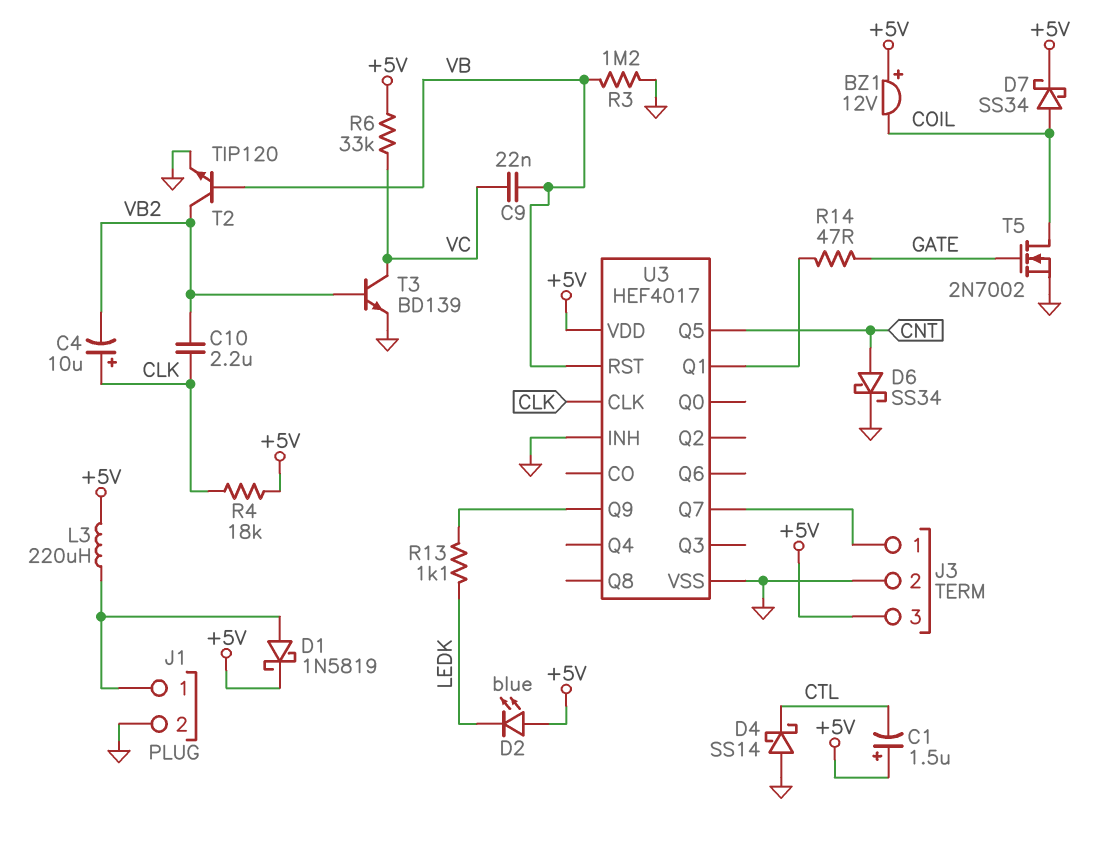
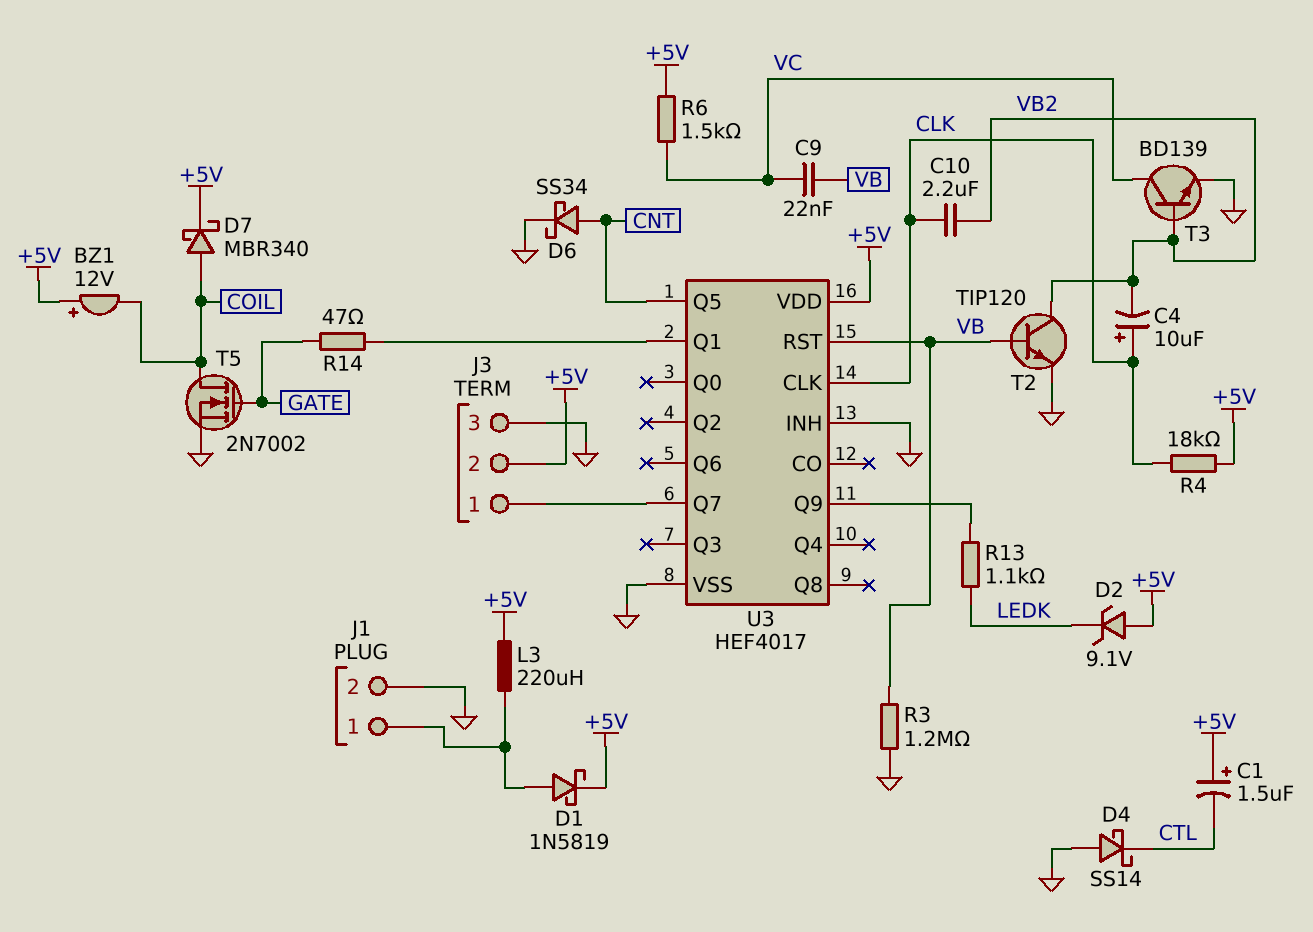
D2: LED blue (A +5V, K LEDK) -> zener 9.1V (A +5V, K LEDK)
D7: schottky SS34 (A COIL, K +5V) -> schottky MBR340 (A COIL, K +5V)
J3 pin 2: GND -> +5V
J3 pin 3: +5V -> GND
R6: 33k (+5V, VC) -> 1.5k (+5V, VC)

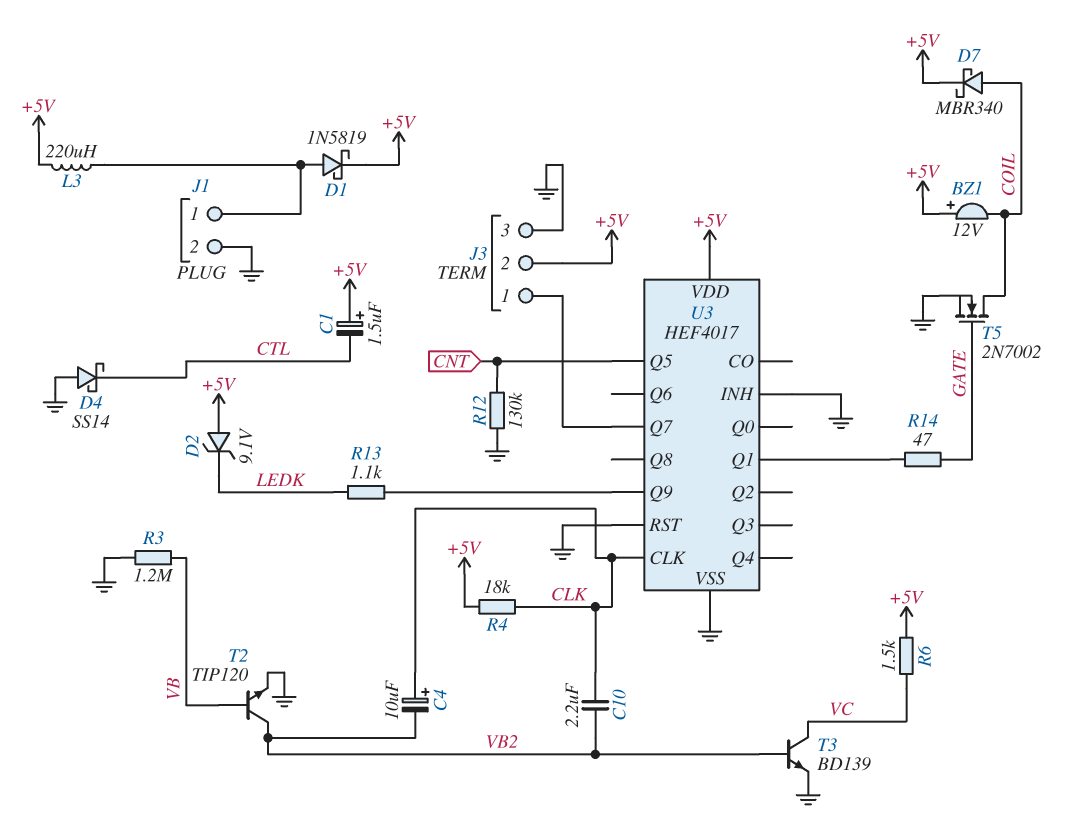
C9: 22nF (VB, VC) -> none
D6: schottky SS34 (A CNT, K GND) -> none
R12: none -> 130k (CNT, GND)
U3 pin RST: VB -> GND

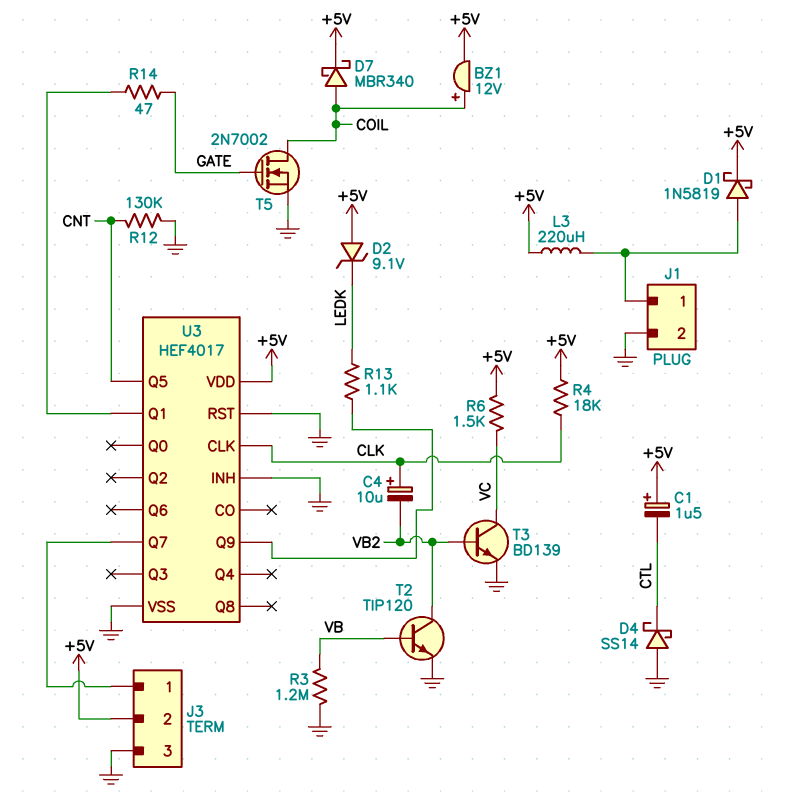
BZ1: buzzer 12V (plus +5V, minus COIL) -> buzzer 12V (plus COIL, minus +5V)
C10: 2.2uF (CLK, VB2) -> none

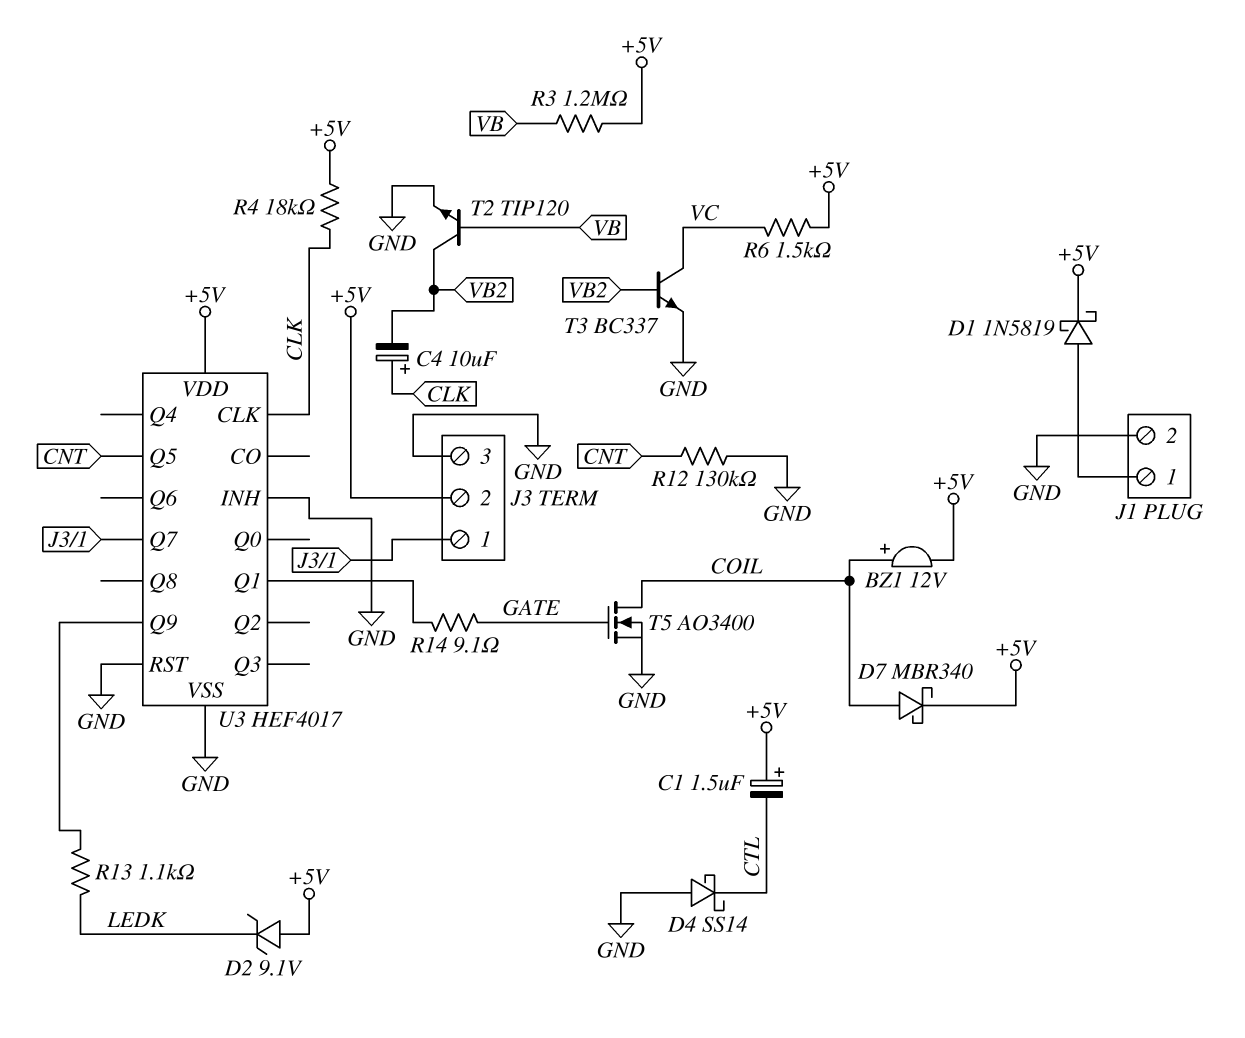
L3: 220uH (+5V, J1/1) -> none
R3: 1.2M (GND, VB) -> 1.2M (+5V, VB)
R14: 47 (GATE, U3/Q1) -> 9.1 (GATE, U3/Q1)
T3: NPN BD139 (B VB2, C VC, E GND) -> NPN BC337 (B VB2, C VC, E GND)
T5: NMOS 2N7002 (G GATE, D COIL, S GND) -> NMOS AO3400 (G GATE, D COIL, S GND)

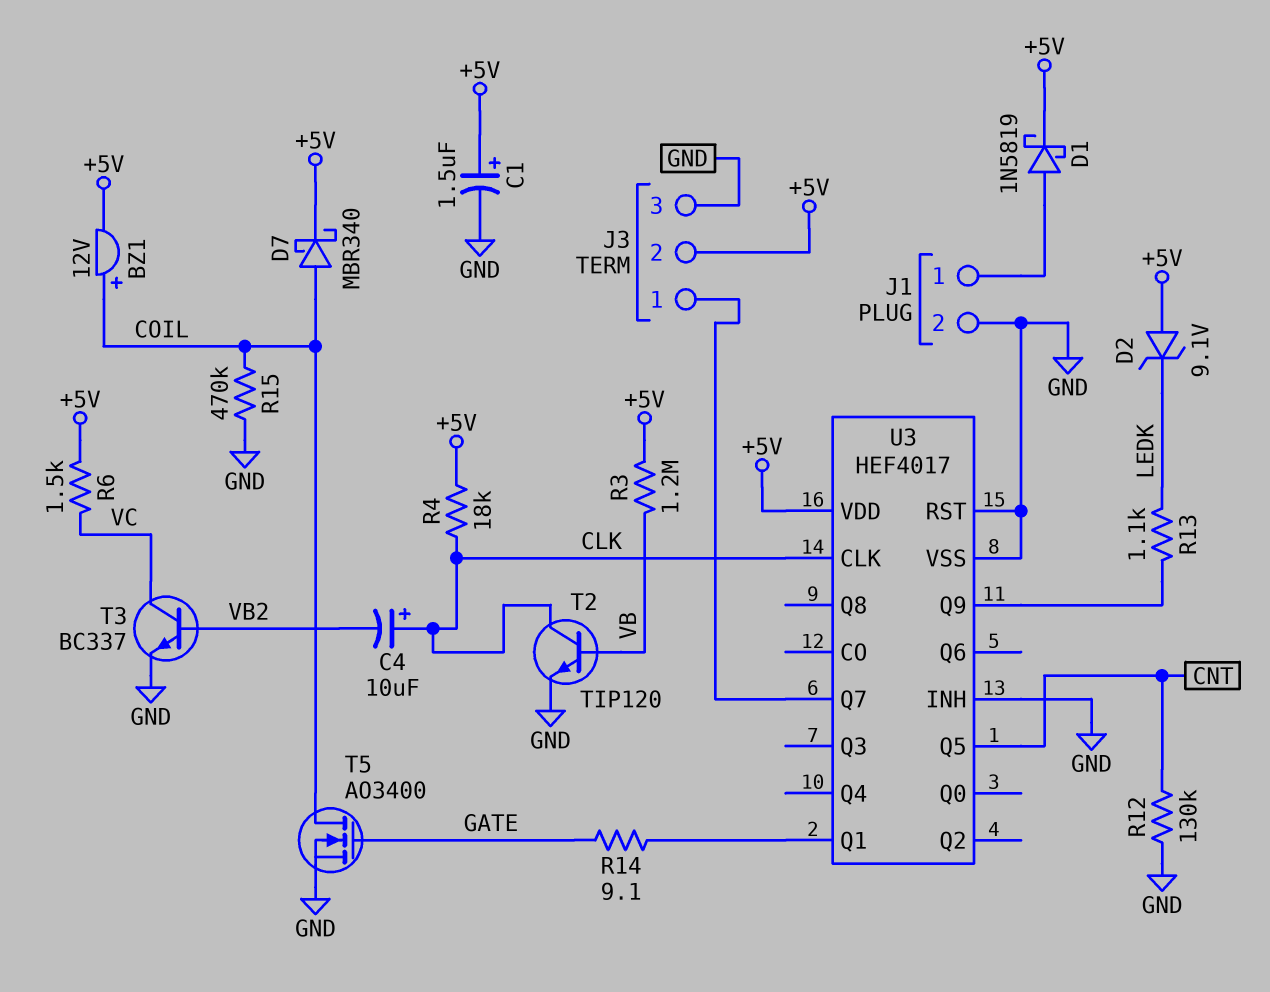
C1: 1.5uF (plus +5V, minus CTL) -> 1.5uF (plus +5V, minus GND)
D4: schottky SS14 (A GND, K CTL) -> none
R15: none -> 470k (COIL, GND)
T2: NPN TIP120 (B VB, C VB2, E GND) -> NPN TIP120 (B VB, C CLK, E GND)

